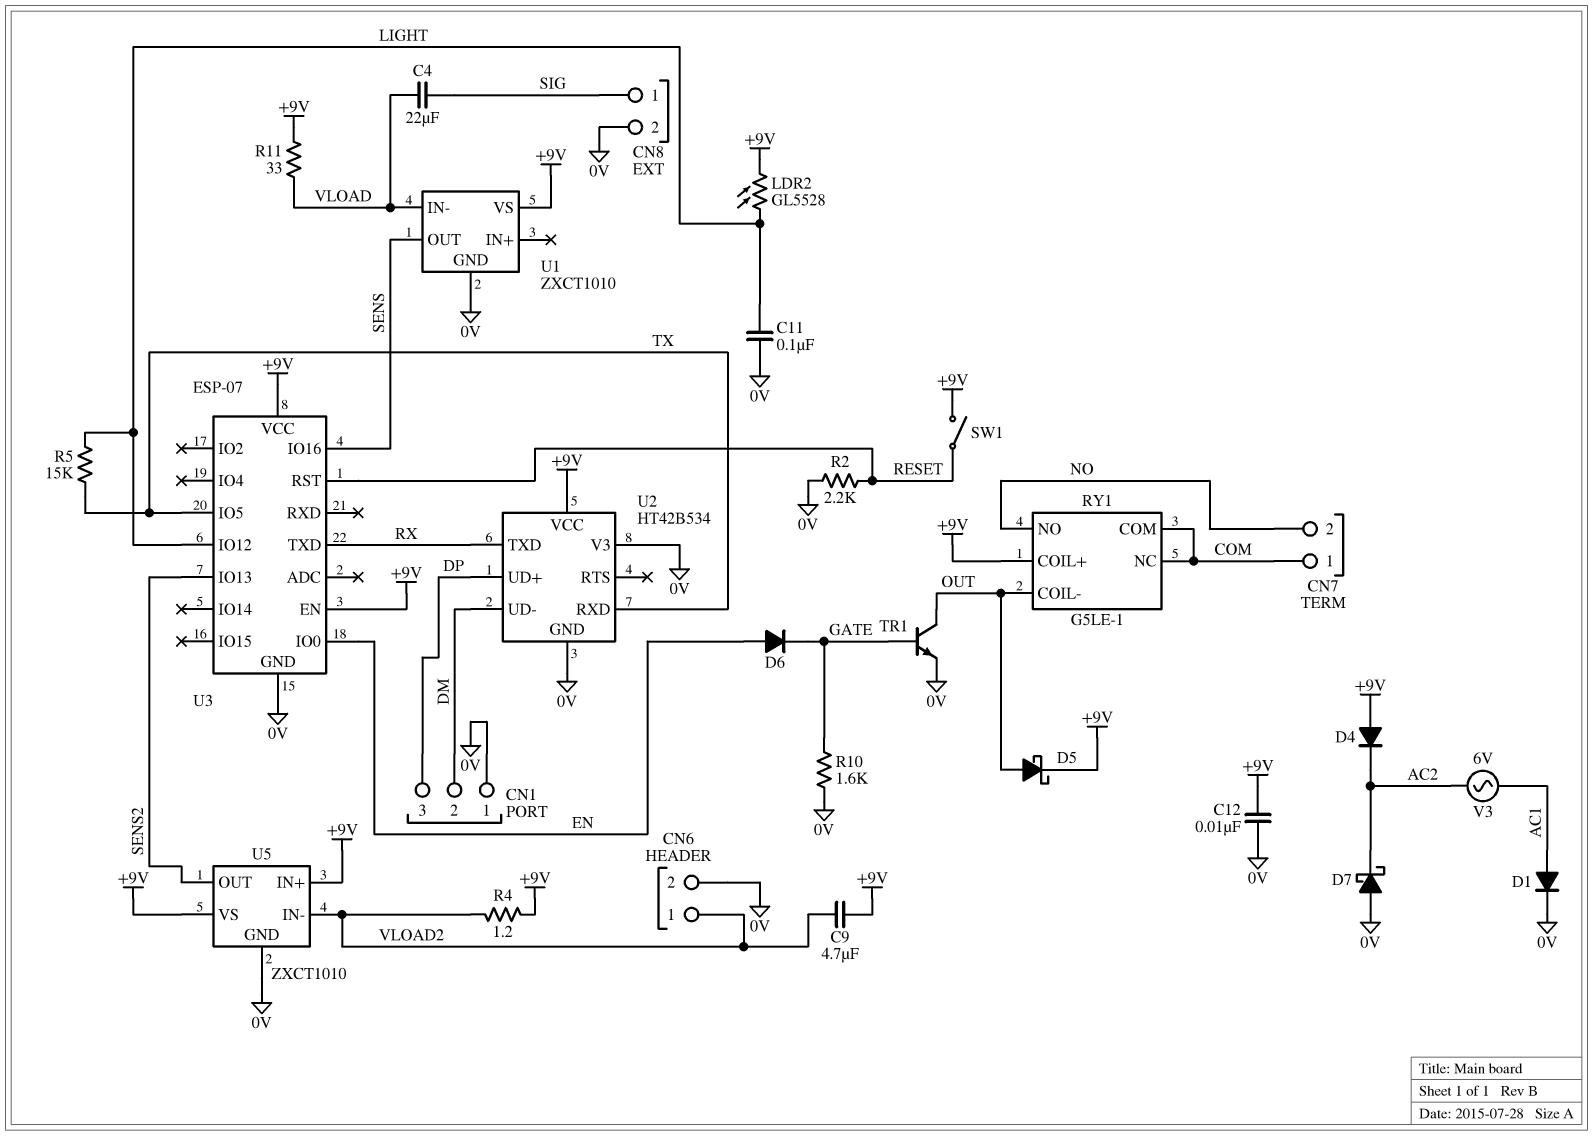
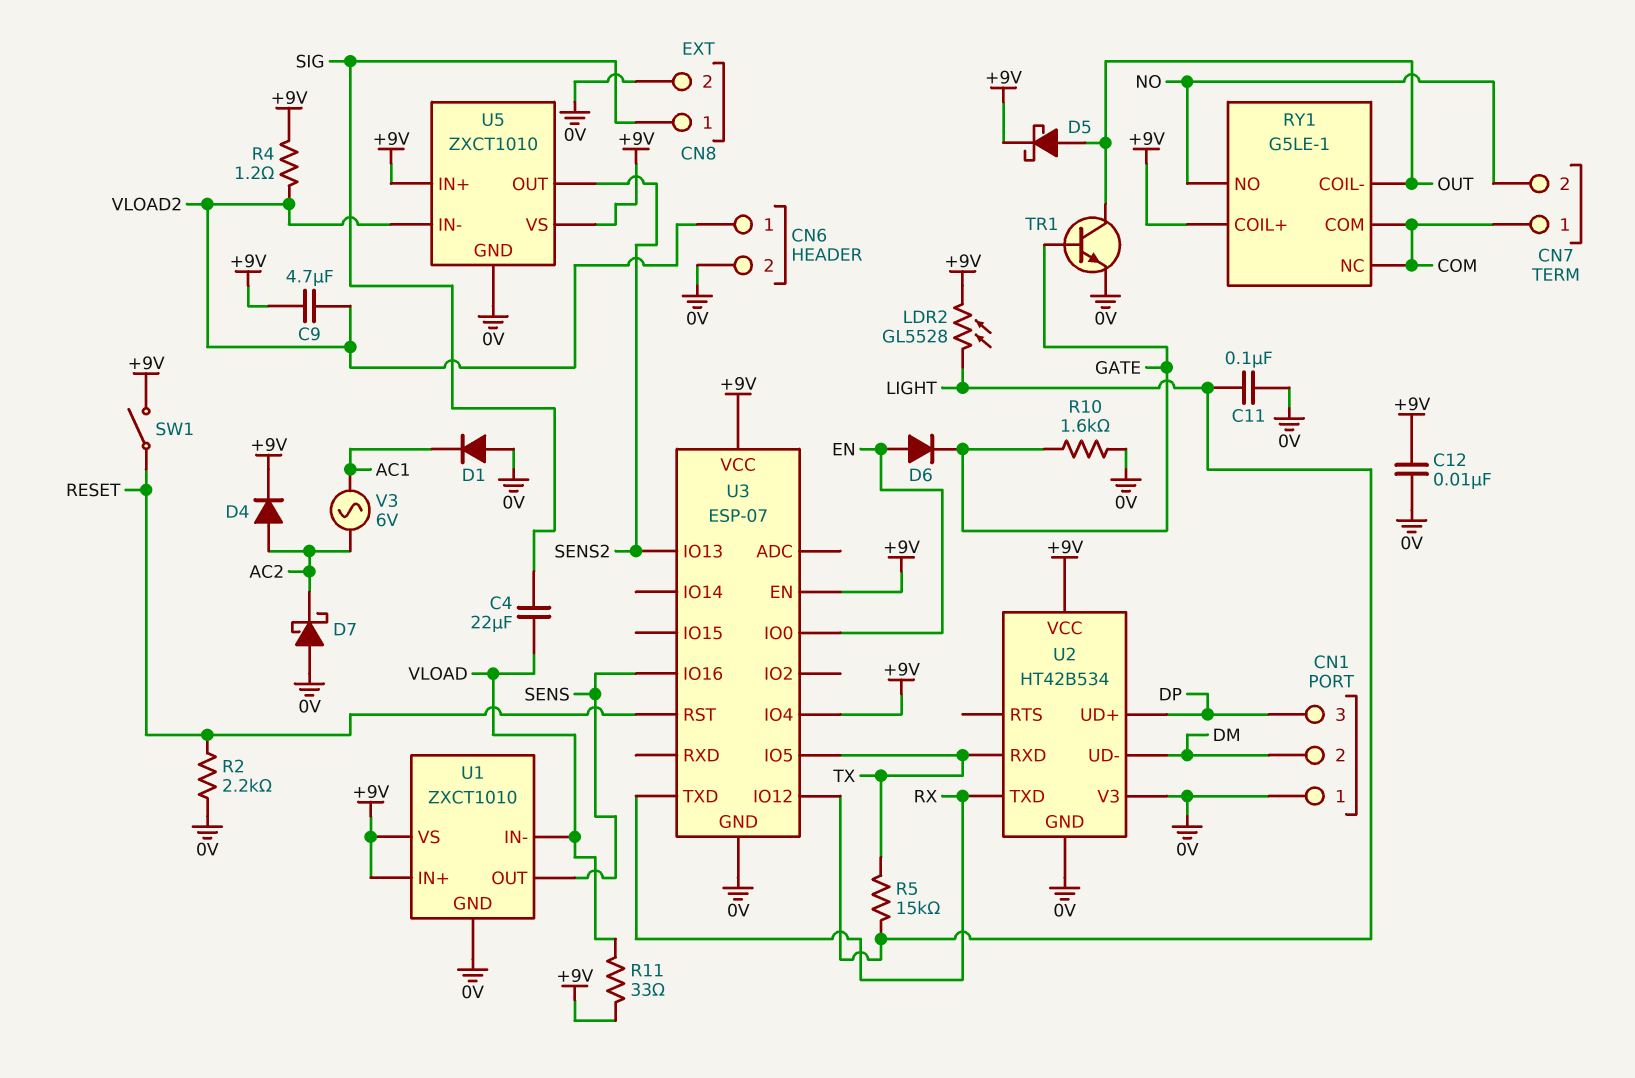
D1: diode (A AC1, K 0V) -> diode (A 0V, K AC1)
D4: diode (A +9V, K AC2) -> diode (A AC2, K +9V)
U1 pin IN+: none -> +9V
U3 pin IO4: none -> +9V

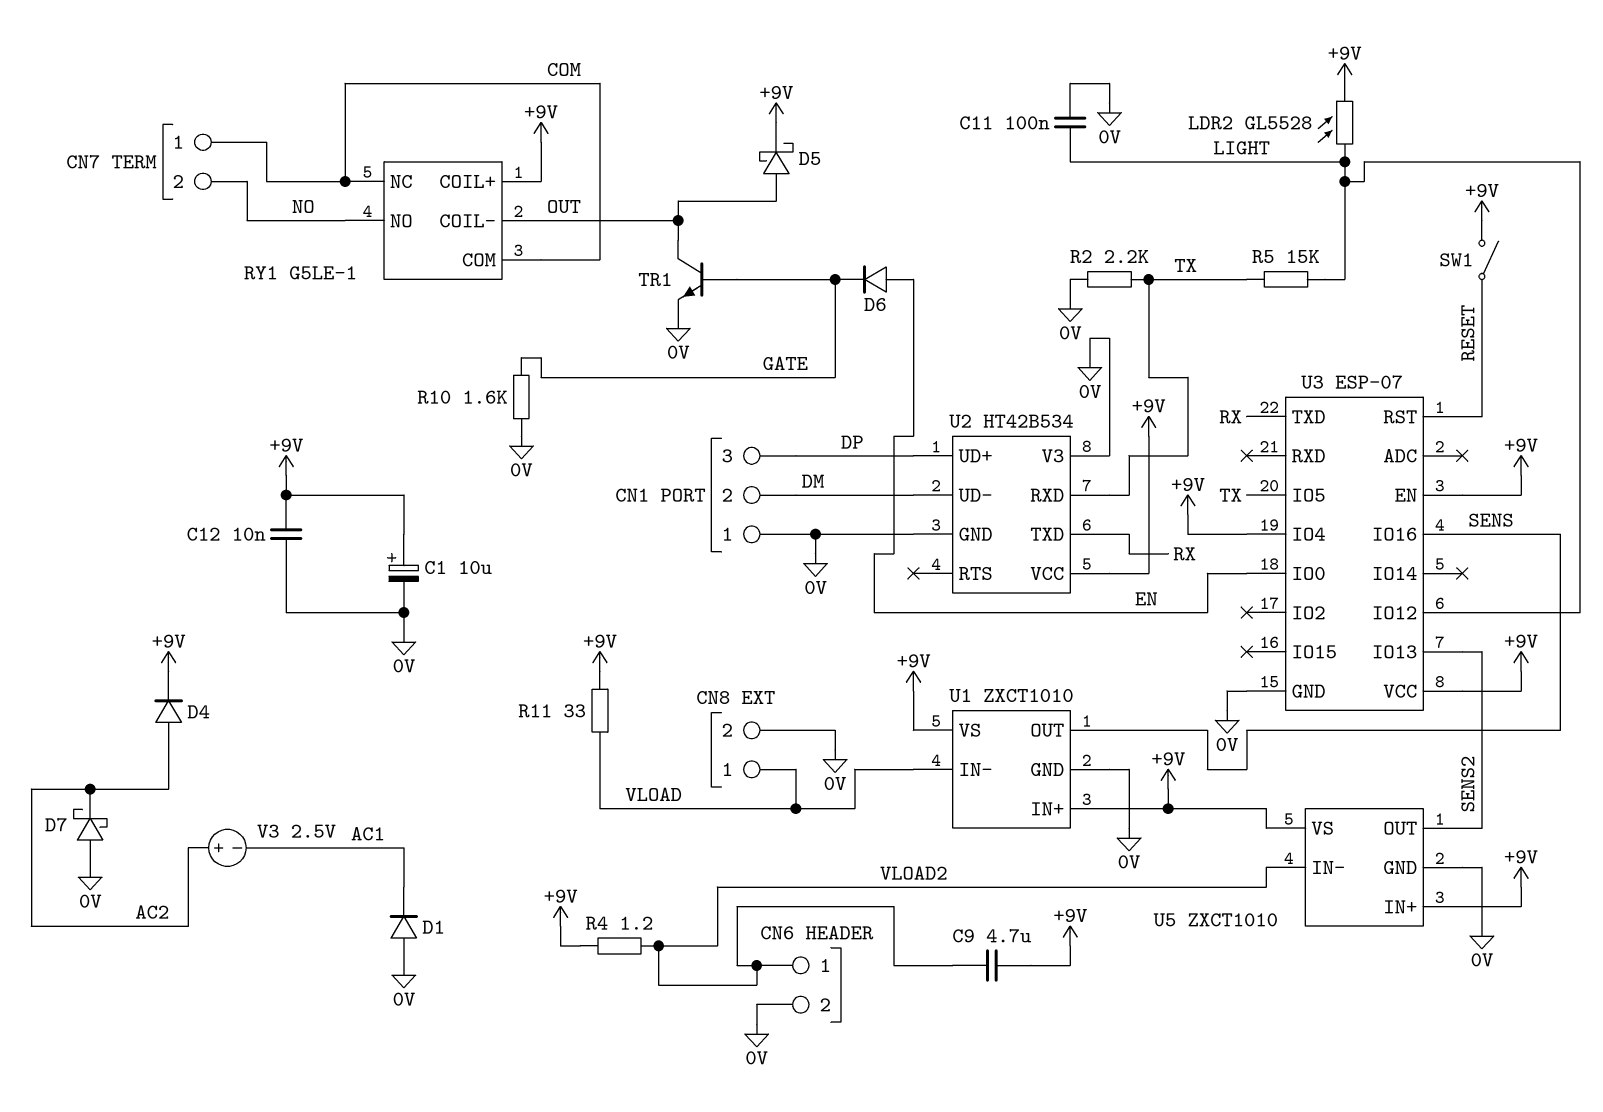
C1: none -> 10uF (plus +9V, minus 0V)
C4: 22uF (SIG, VLOAD) -> none
CN8 pin 1: SIG -> VLOAD
R2: 2.2k (0V, RESET) -> 2.2k (0V, TX)
V3: AC 6V (AC1, AC2) -> 2.5V (plus AC2, minus AC1)

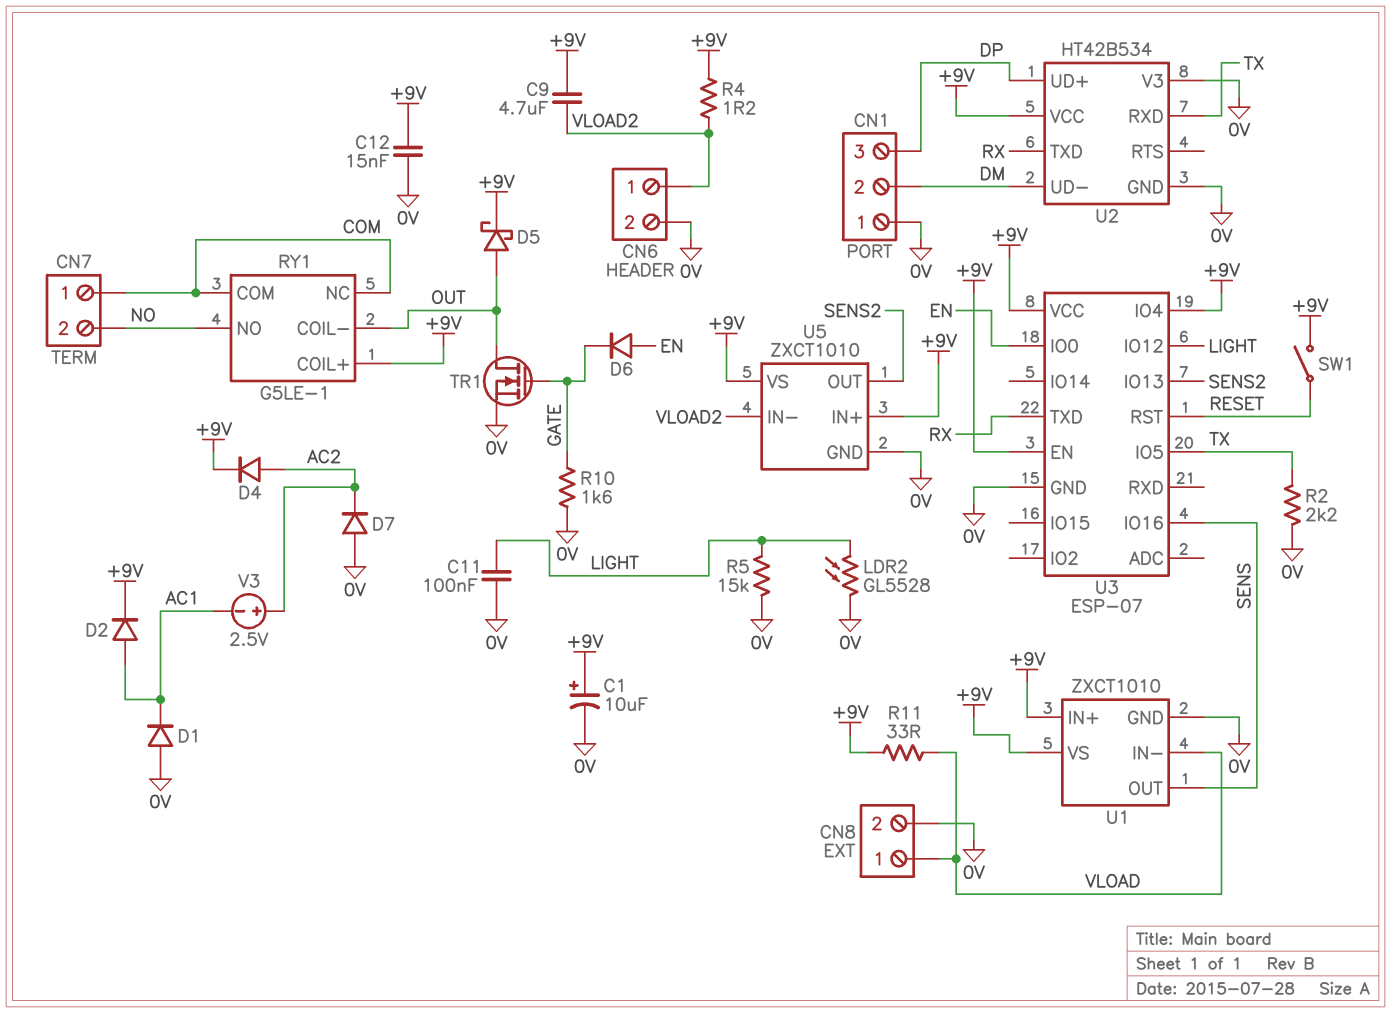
C12: 10nF (+9V, 0V) -> 15nF (+9V, 0V)
D2: none -> diode (A AC1, K +9V)
D7: schottky (A 0V, K AC2) -> diode (A 0V, K AC2)
LDR2: GL5528 (+9V, LIGHT) -> GL5528 (0V, LIGHT)
R5: 15k (LIGHT, TX) -> 15k (0V, LIGHT)
TR1: NPN (B GATE, C OUT, E 0V) -> NMOS (G GATE, D OUT, S 0V)

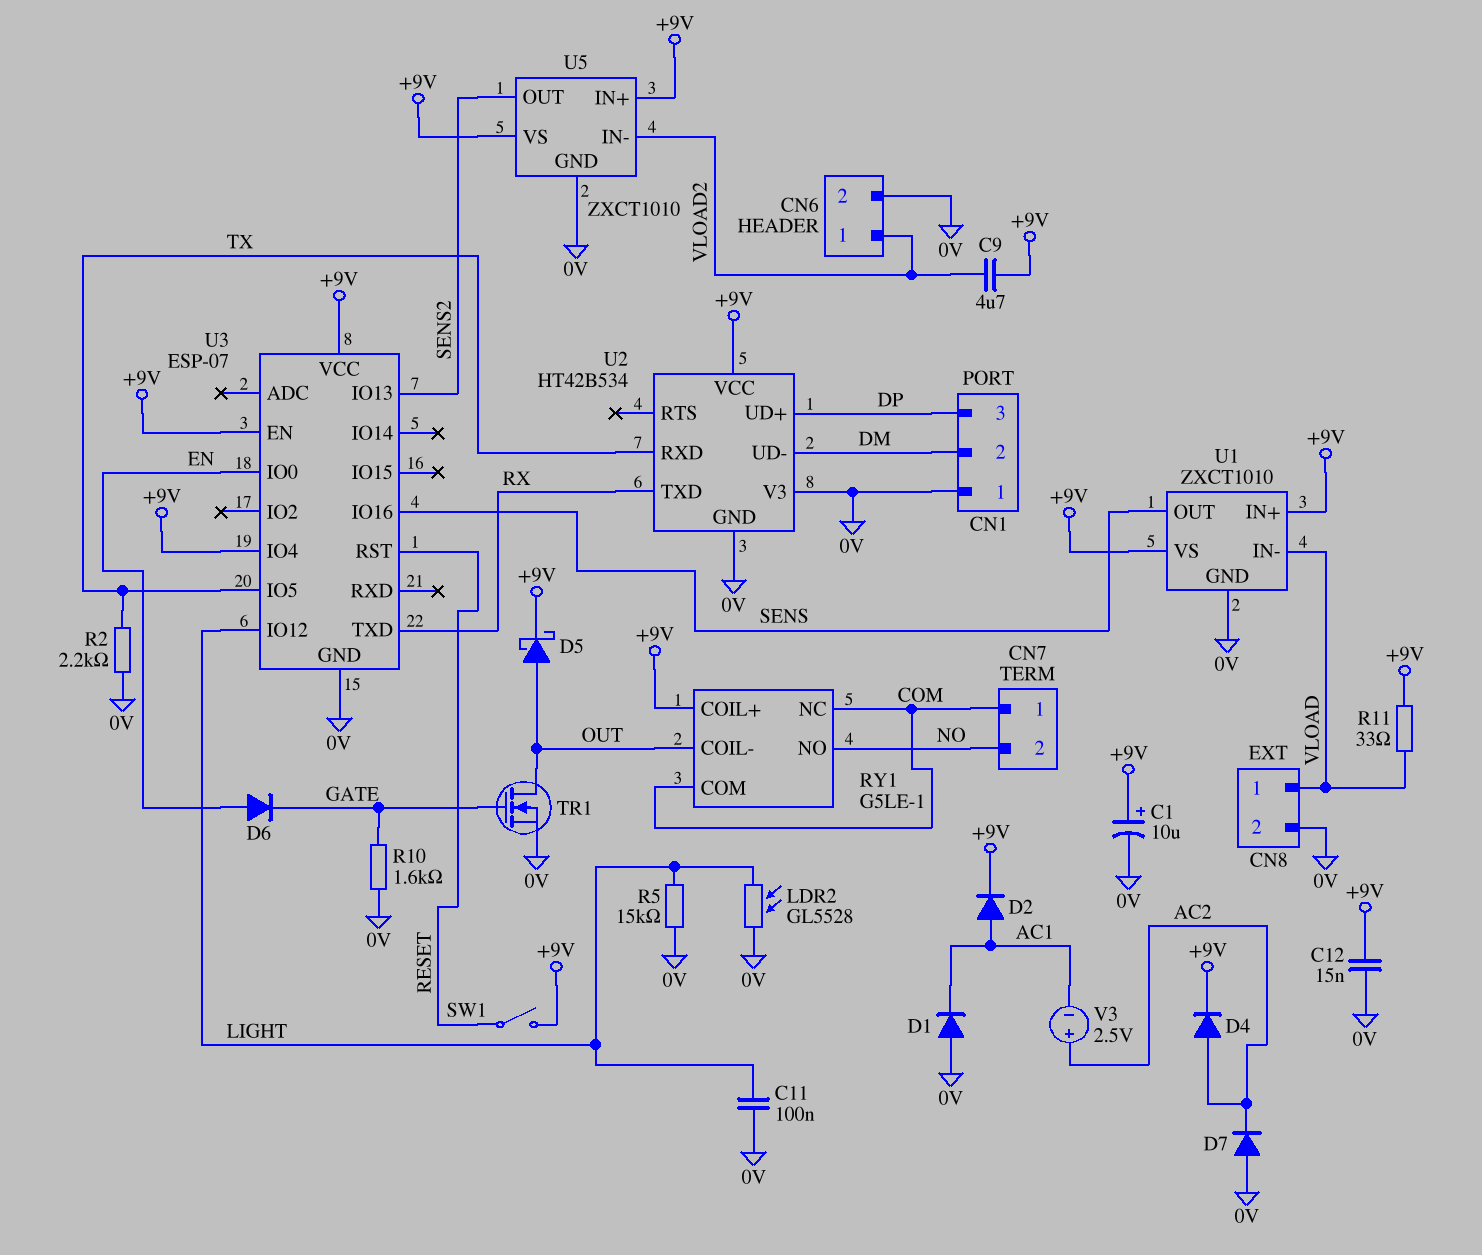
R4: 1.2 (+9V, VLOAD2) -> none

